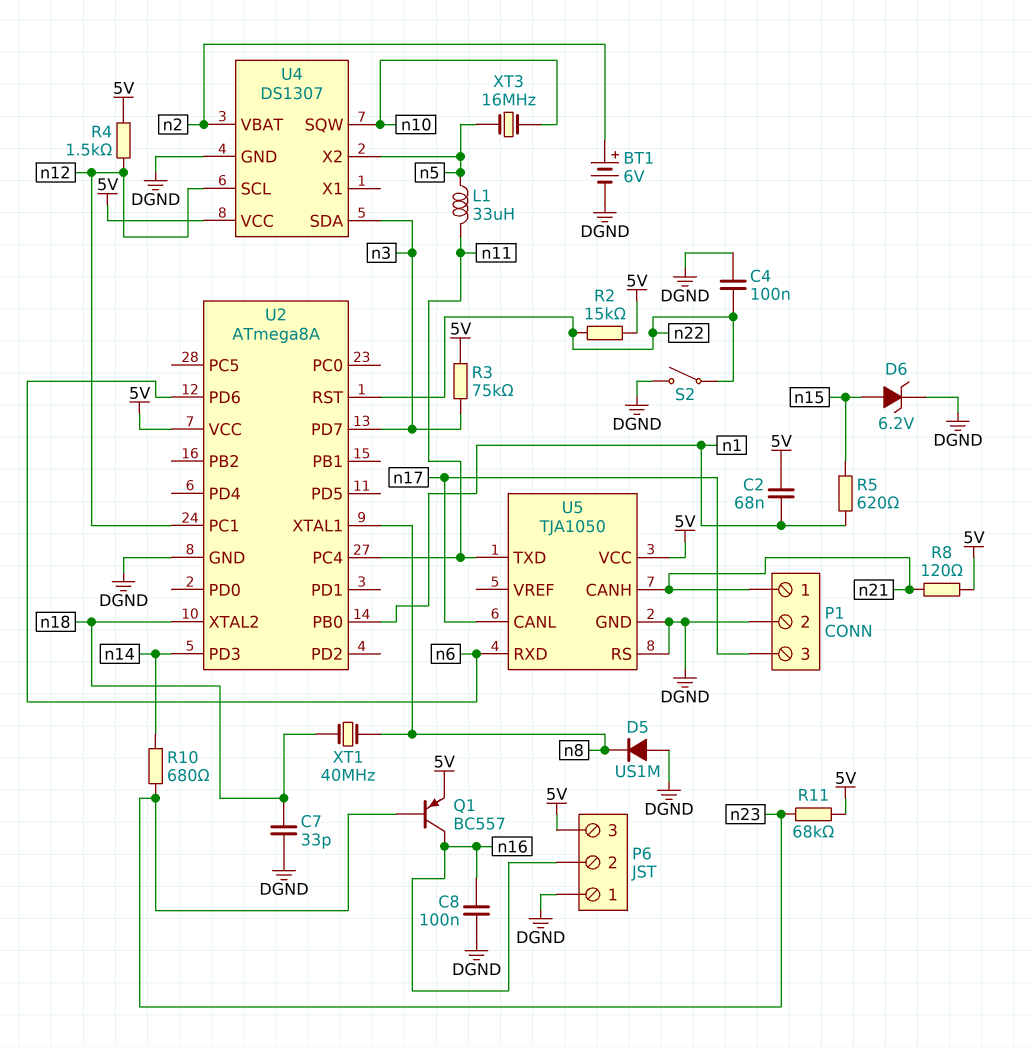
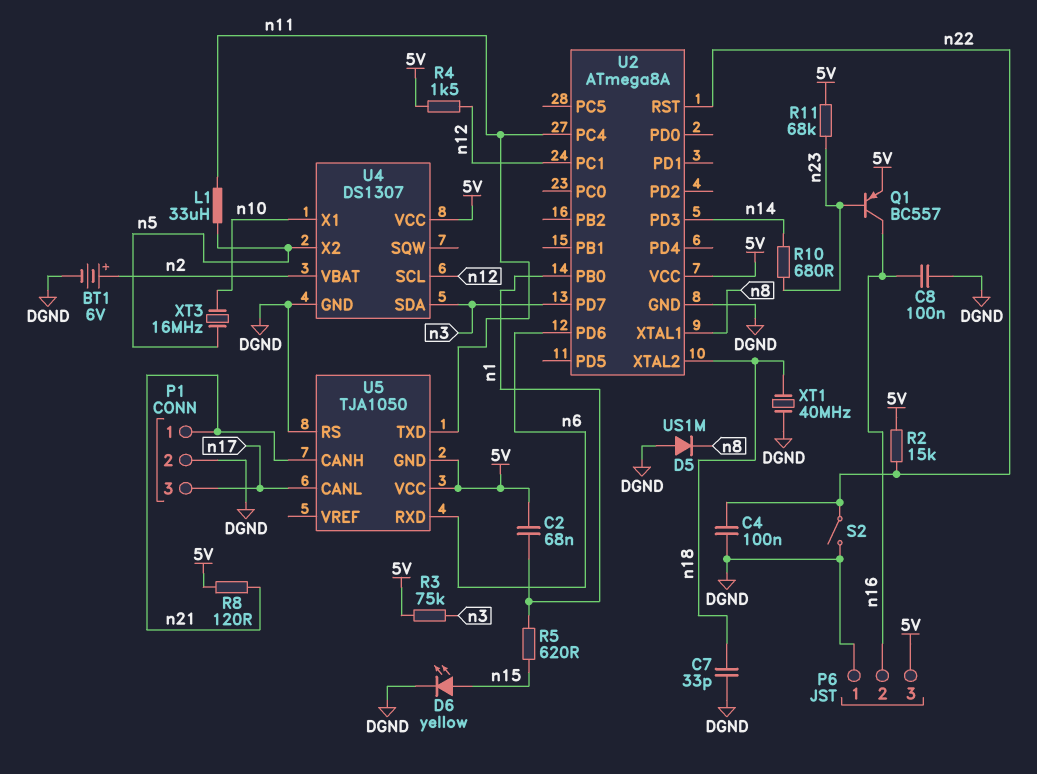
D6: zener 6.2V (A n15, K DGND) -> LED yellow (A n15, K DGND)
U4 pin SQW: n10 -> none
U4 pin X1: none -> n10
U5 pin GND: DGND -> 5V
XT1: 40MHz (n8, n18) -> 40MHz (DGND, n18)

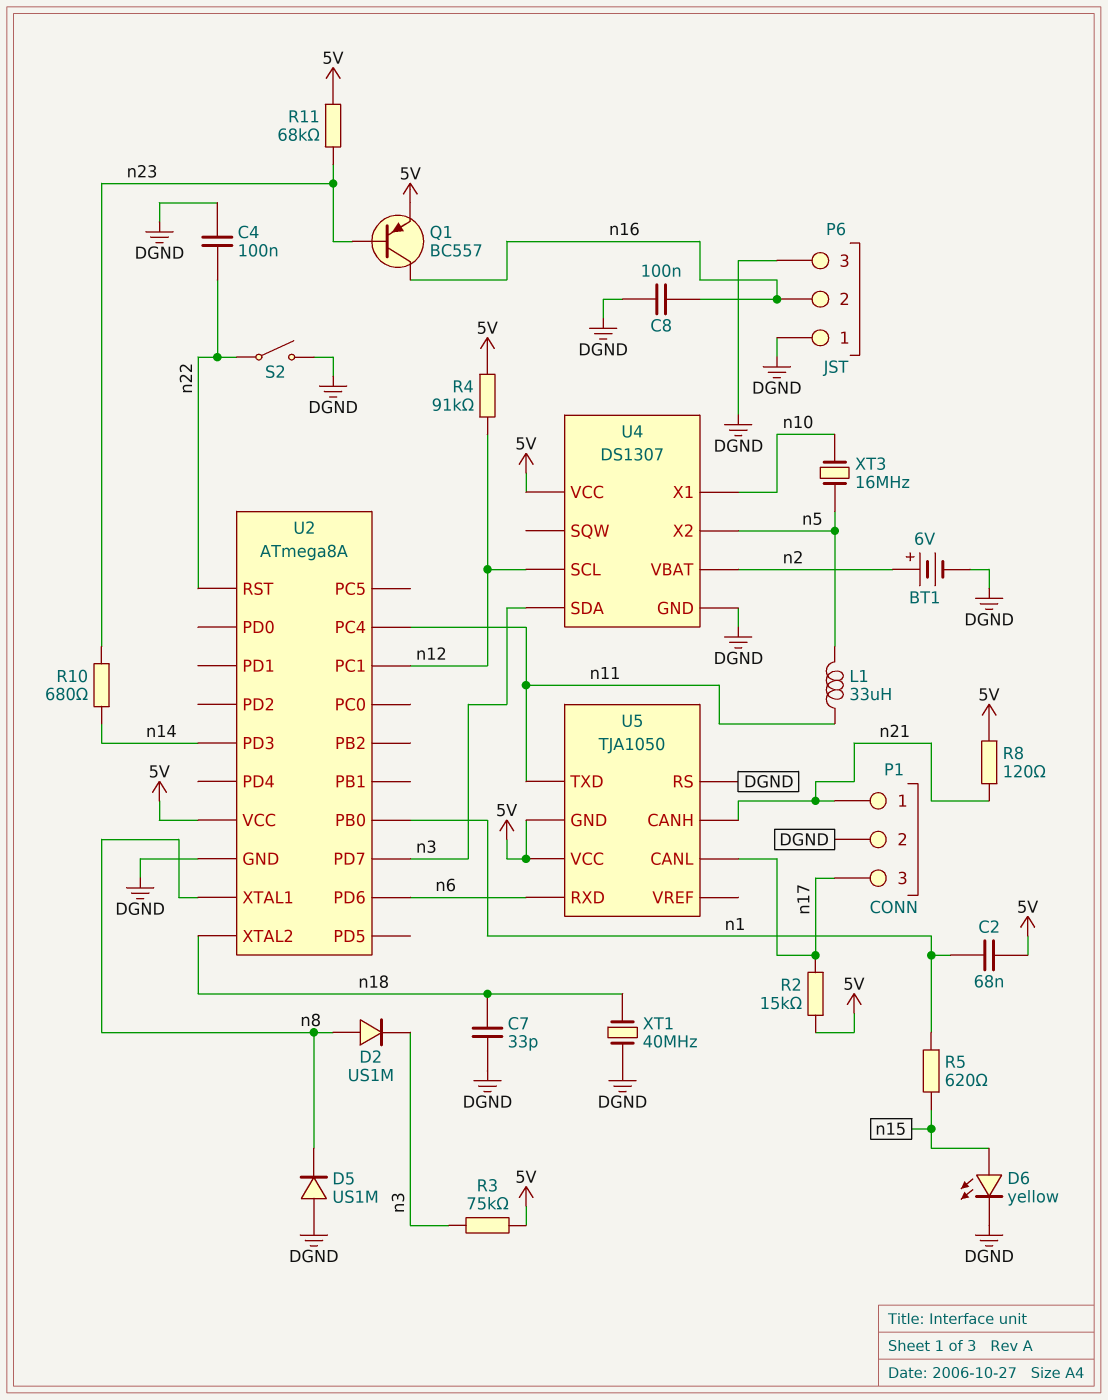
D2: none -> diode US1M (A n8, K n3)
P6 pin 3: 5V -> DGND
R2: 15k (5V, n22) -> 15k (5V, n17)
R4: 1.5k (5V, n12) -> 91k (5V, n12)

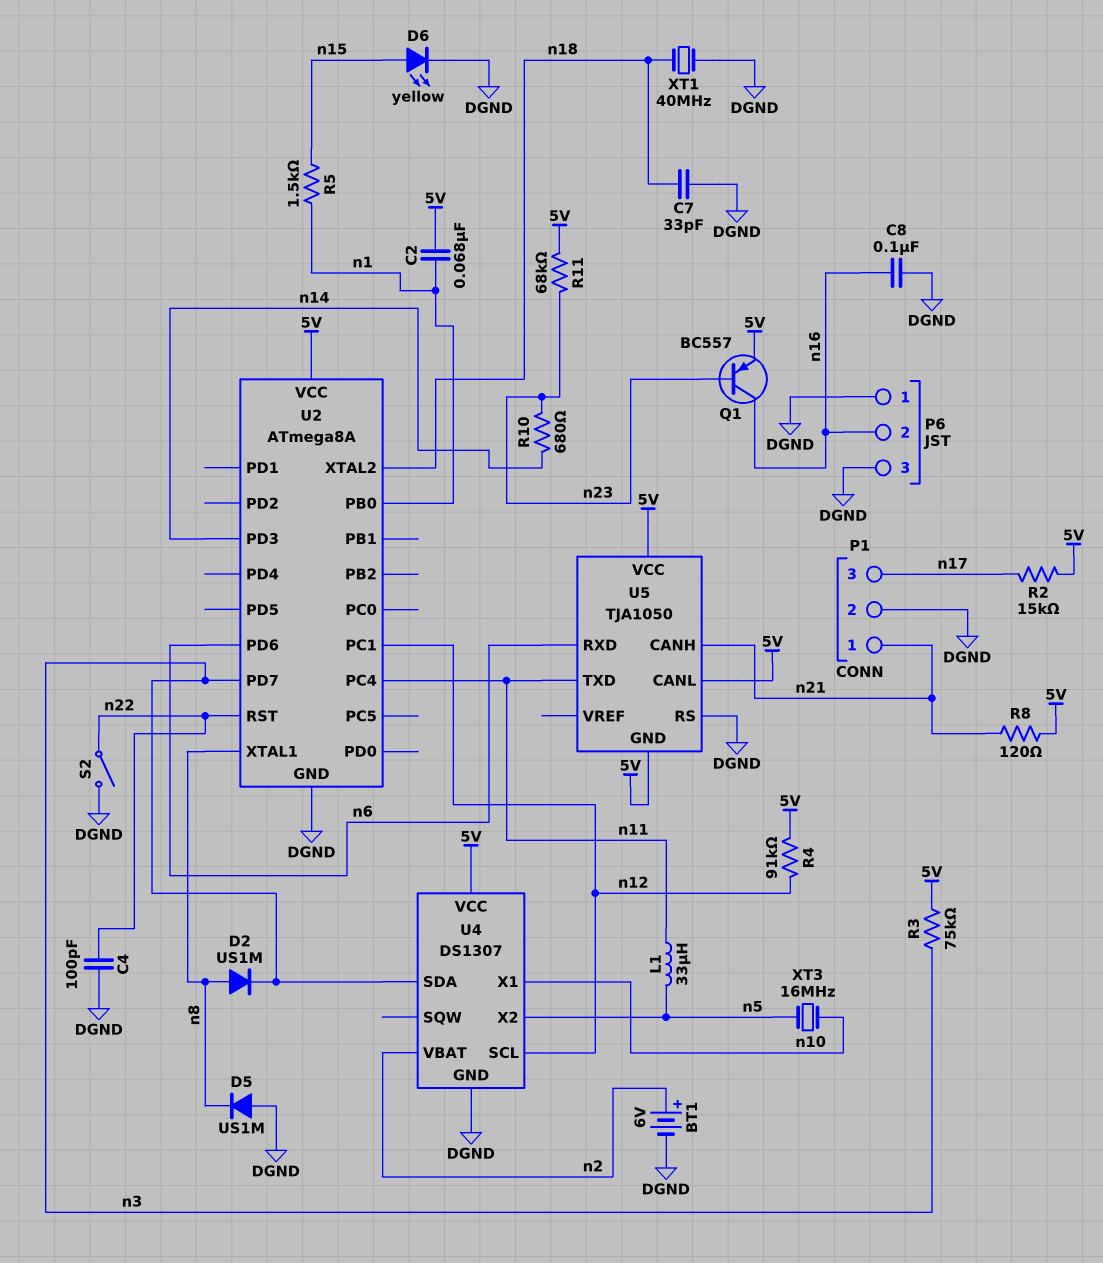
C4: 100nF (DGND, n22) -> 100pF (DGND, n22)
R5: 620 (n1, n15) -> 1.5k (n1, n15)
U5 pin CANL: n17 -> 5V

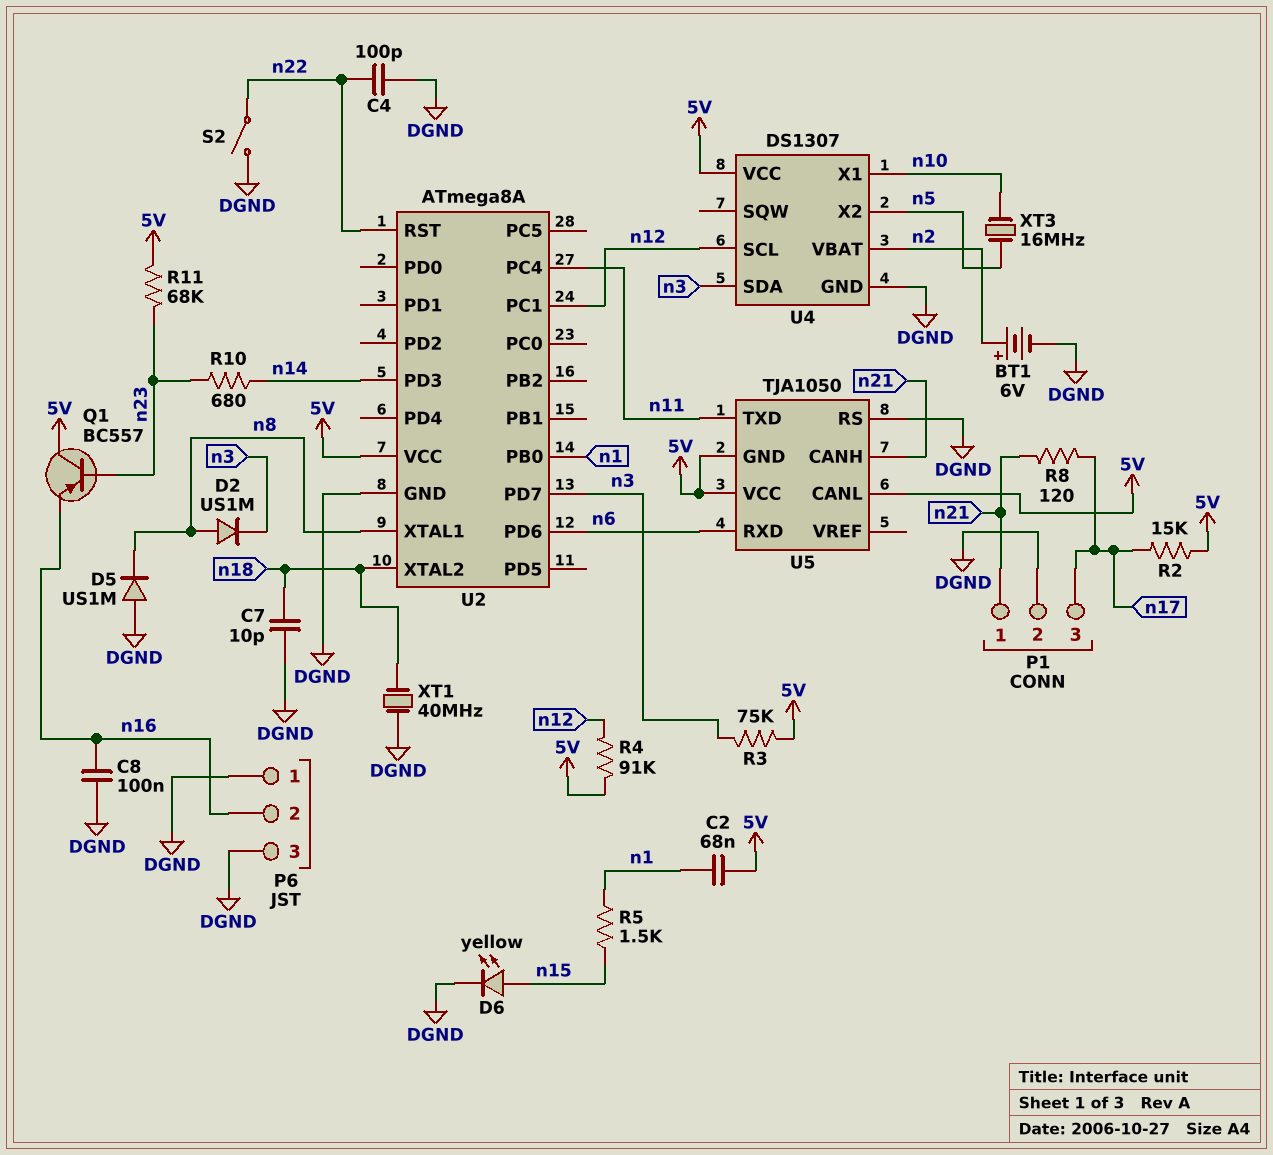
C7: 33pF (DGND, n18) -> 10pF (DGND, n18)
L1: 33uH (n5, n11) -> none
Q1: PNP BC557 (B n23, C n16, E 5V) -> PNP BC557 (B n23, C 5V, E n16)
R8: 120 (5V, n21) -> 120 (n17, n21)

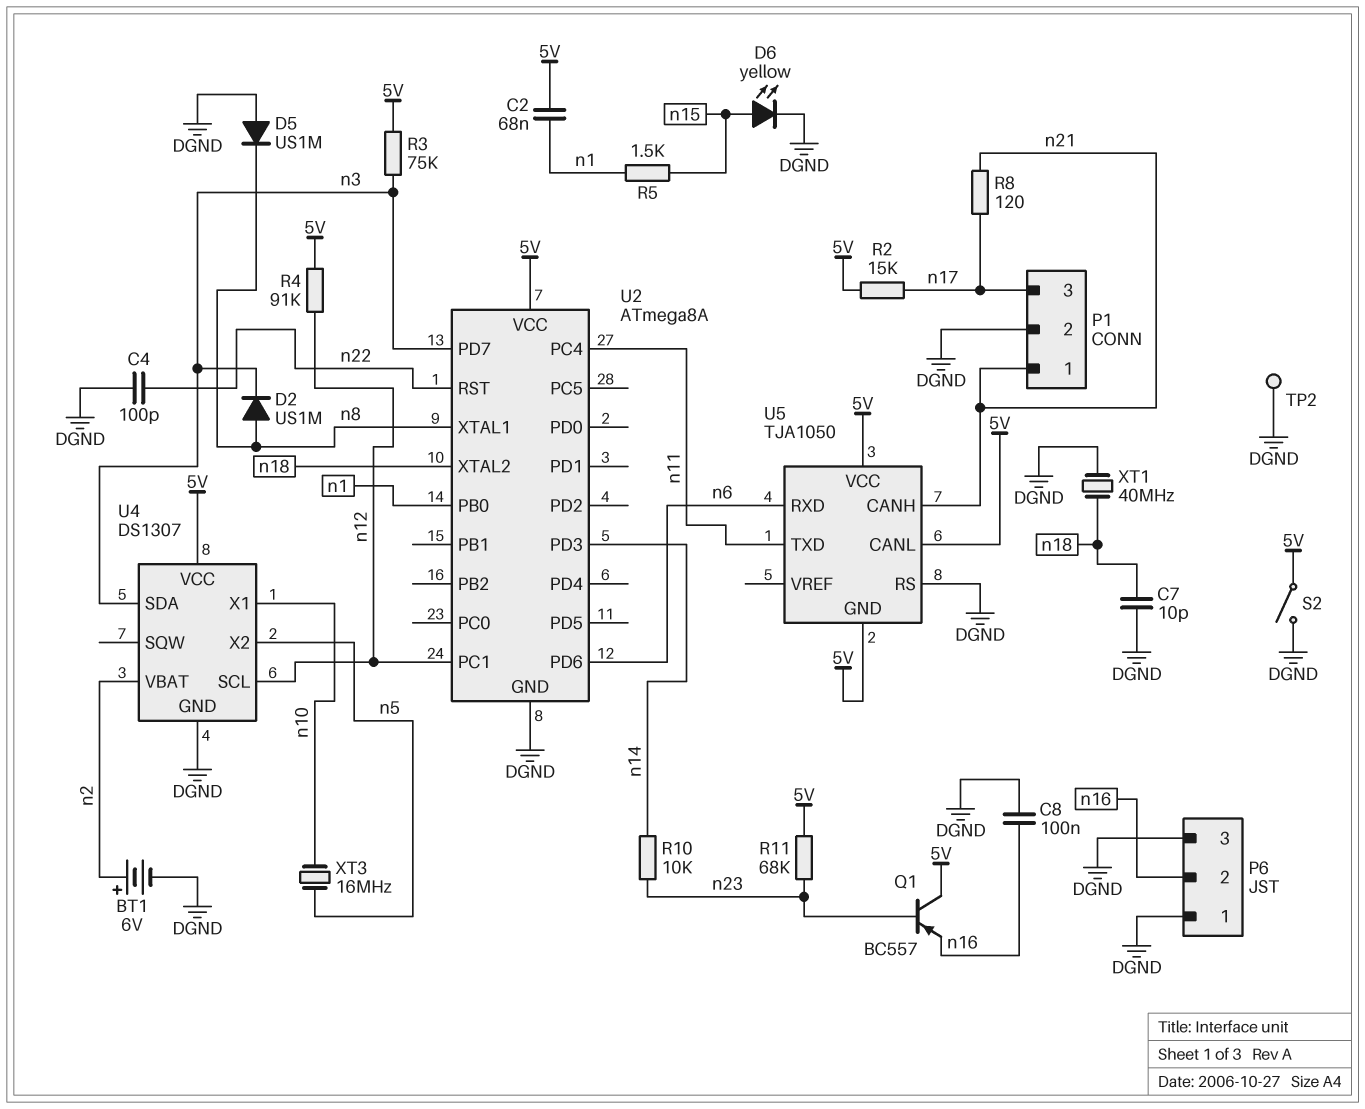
R10: 680 (n14, n23) -> 10k (n14, n23)
S2: switch (DGND, n22) -> switch (5V, DGND)
TP2: none -> test point (DGND)

